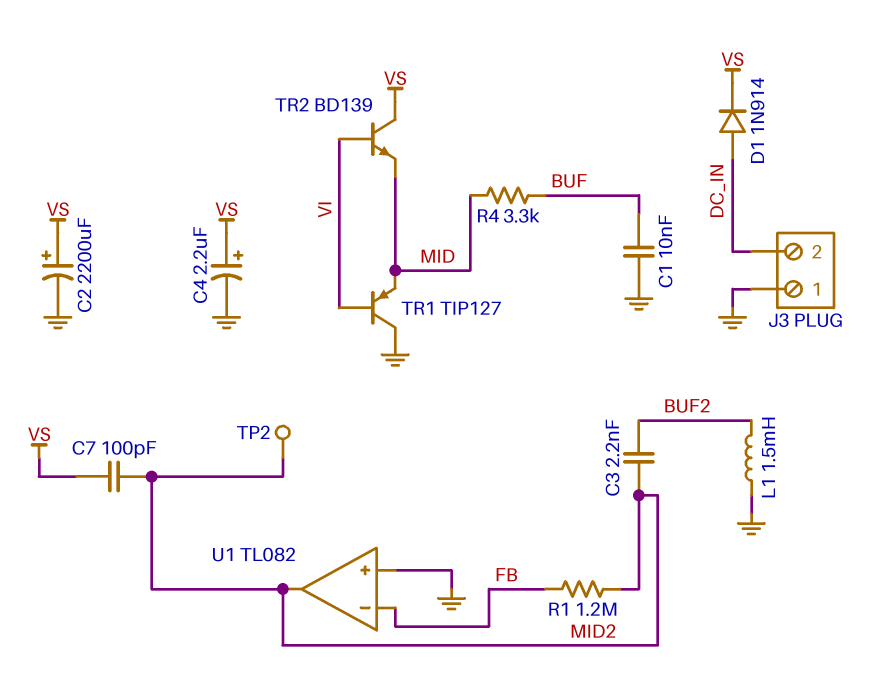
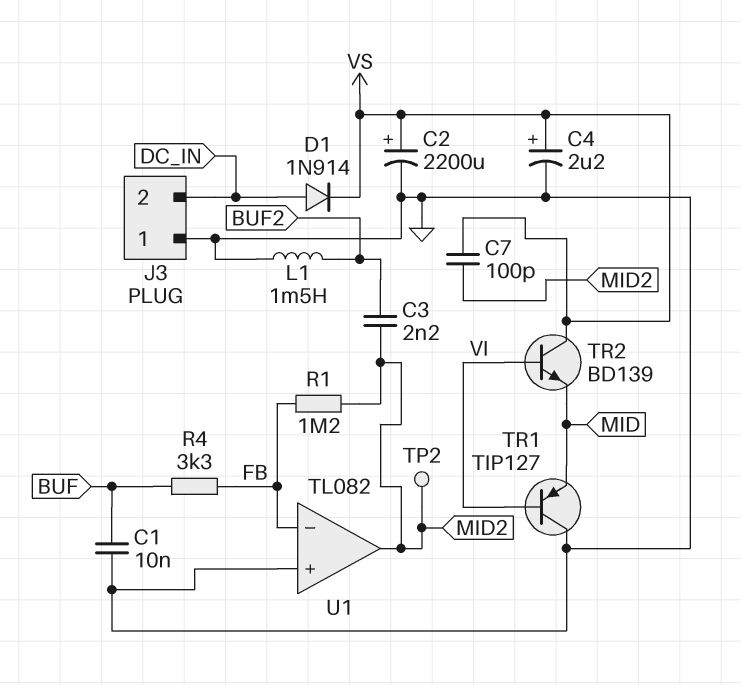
R4: 3.3k (BUF, MID) -> 3.3k (BUF, FB)

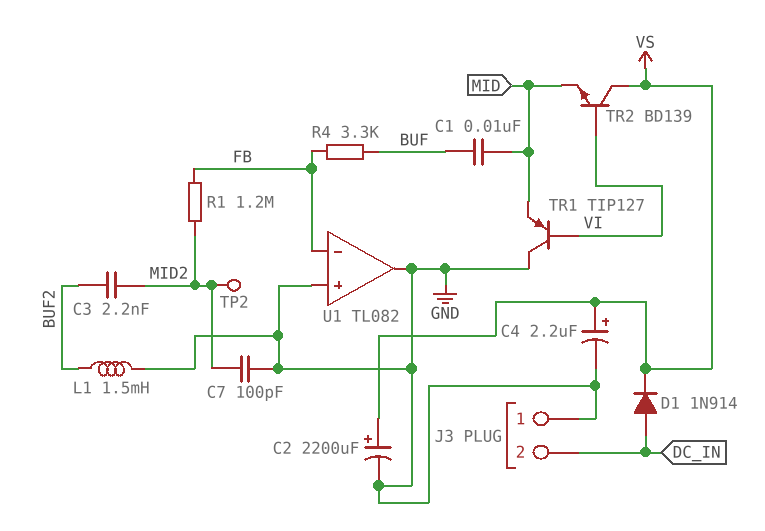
C1: 10nF (BUF, GND) -> 10nF (BUF, MID)
C7: 100pF (MID2, VS) -> 100pF (GND, MID2)
U1 pin out: MID2 -> GND

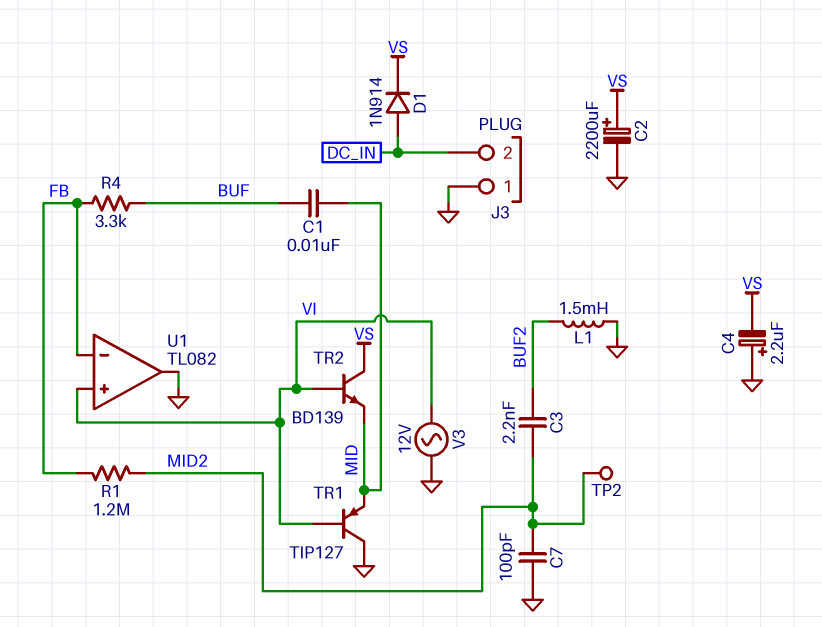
C4: 2.2uF (plus VS, minus GND) -> 2.2uF (plus GND, minus VS)
U1 pin in+: GND -> VI
V3: none -> AC 12V (GND, VI)

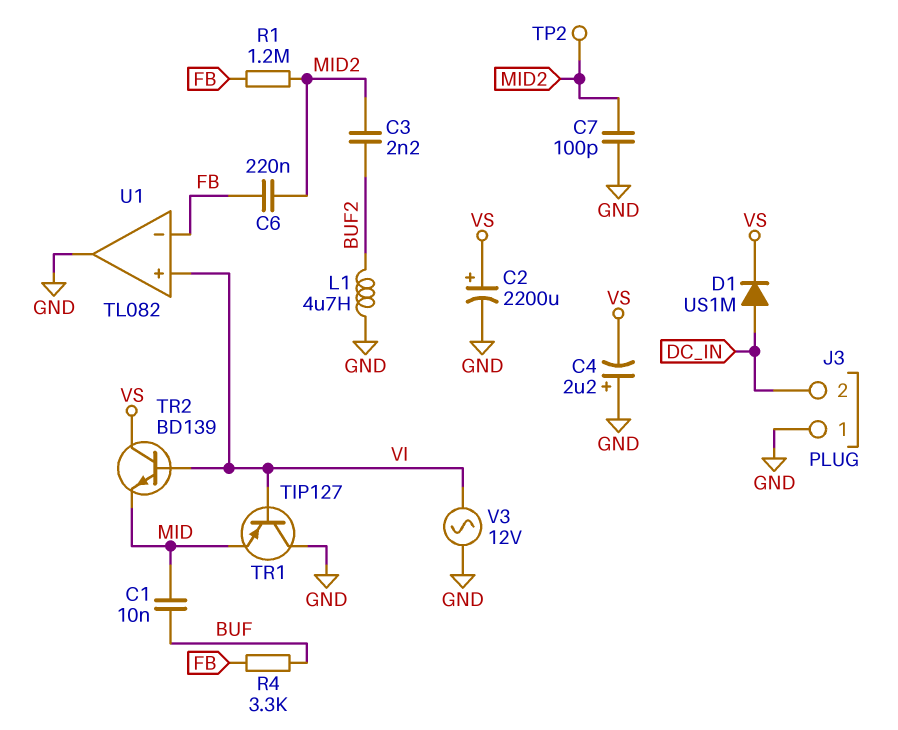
C6: none -> 220nF (FB, MID2)
D1: diode 1N914 (A DC_IN, K VS) -> diode US1M (A DC_IN, K VS)
L1: 1.5mH (BUF2, GND) -> 4.7uH (BUF2, GND)

